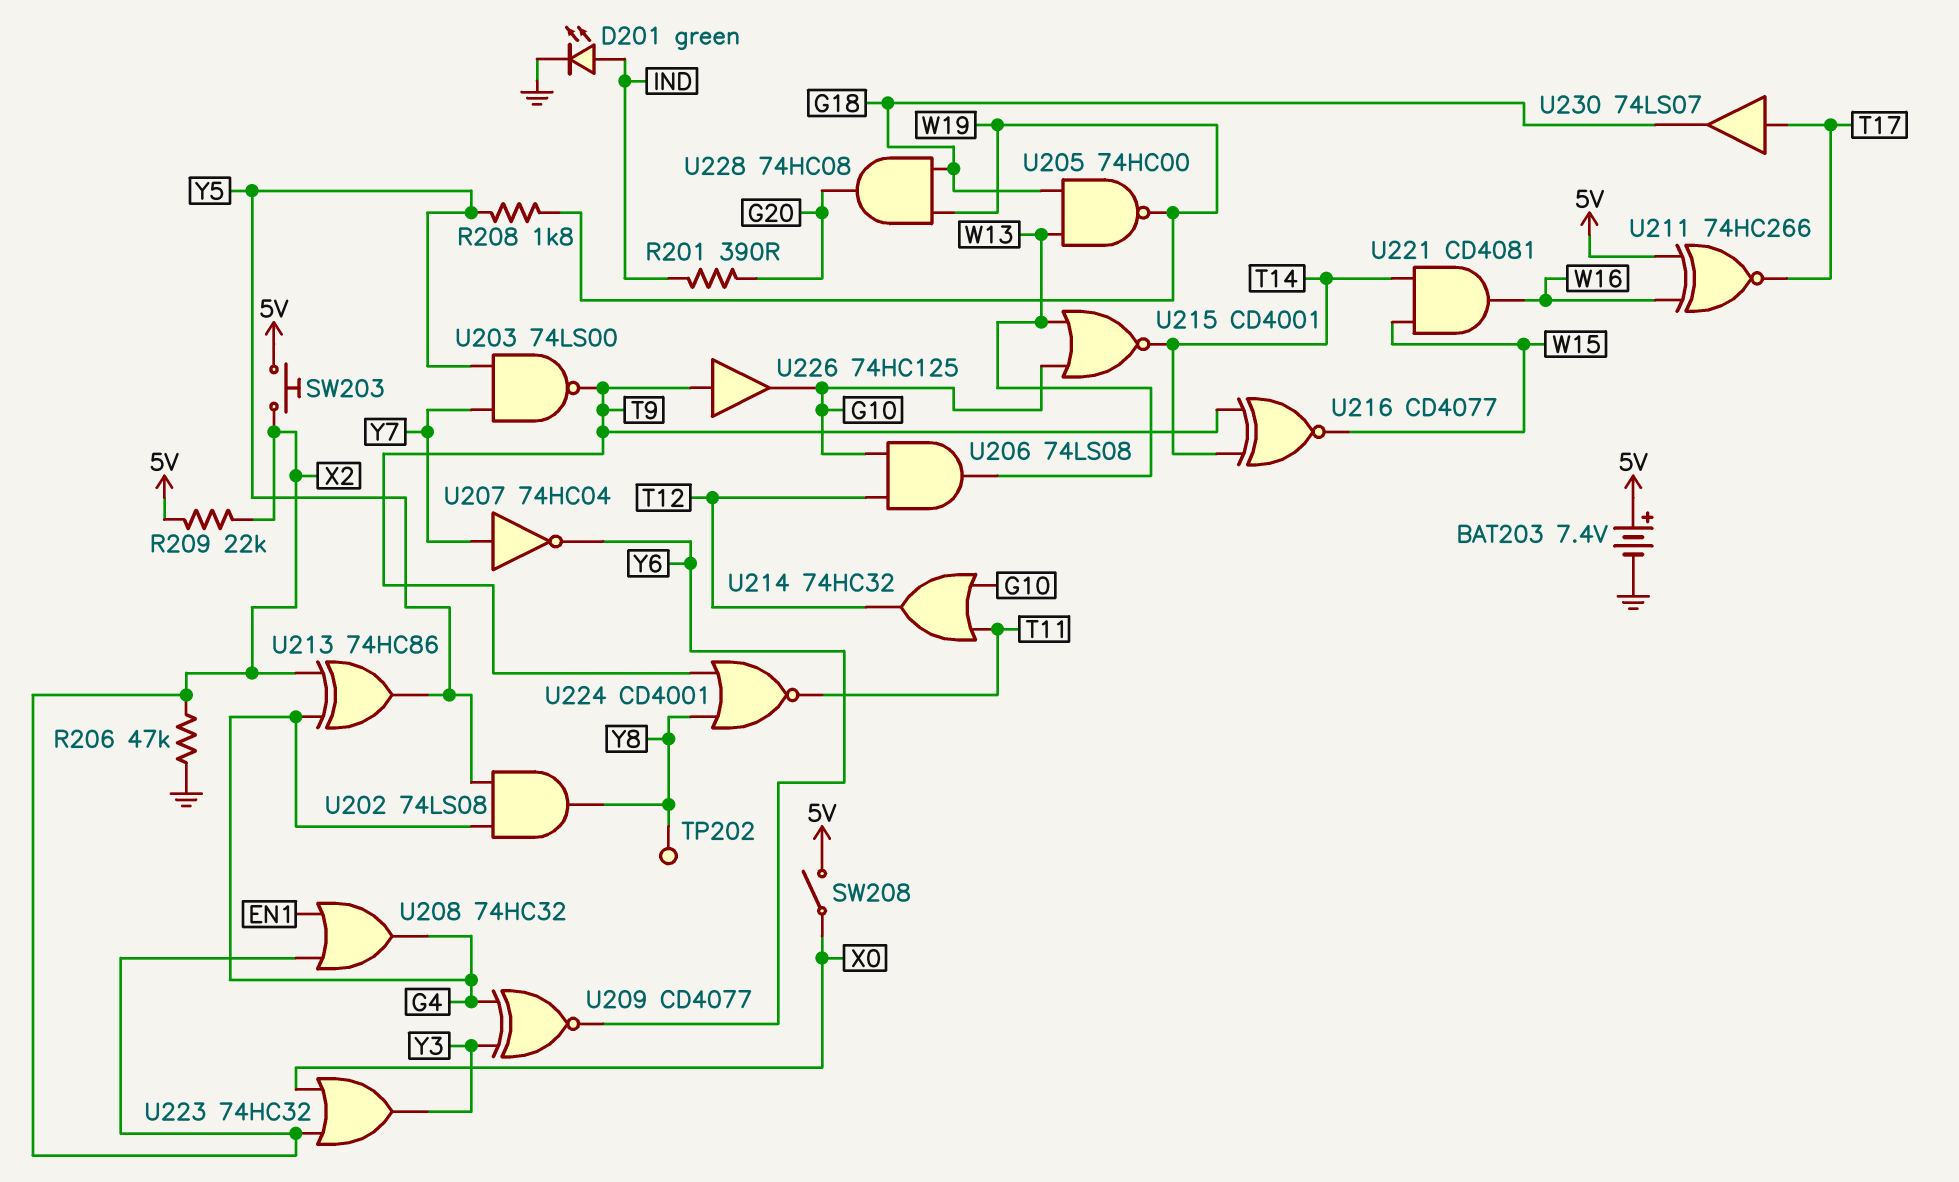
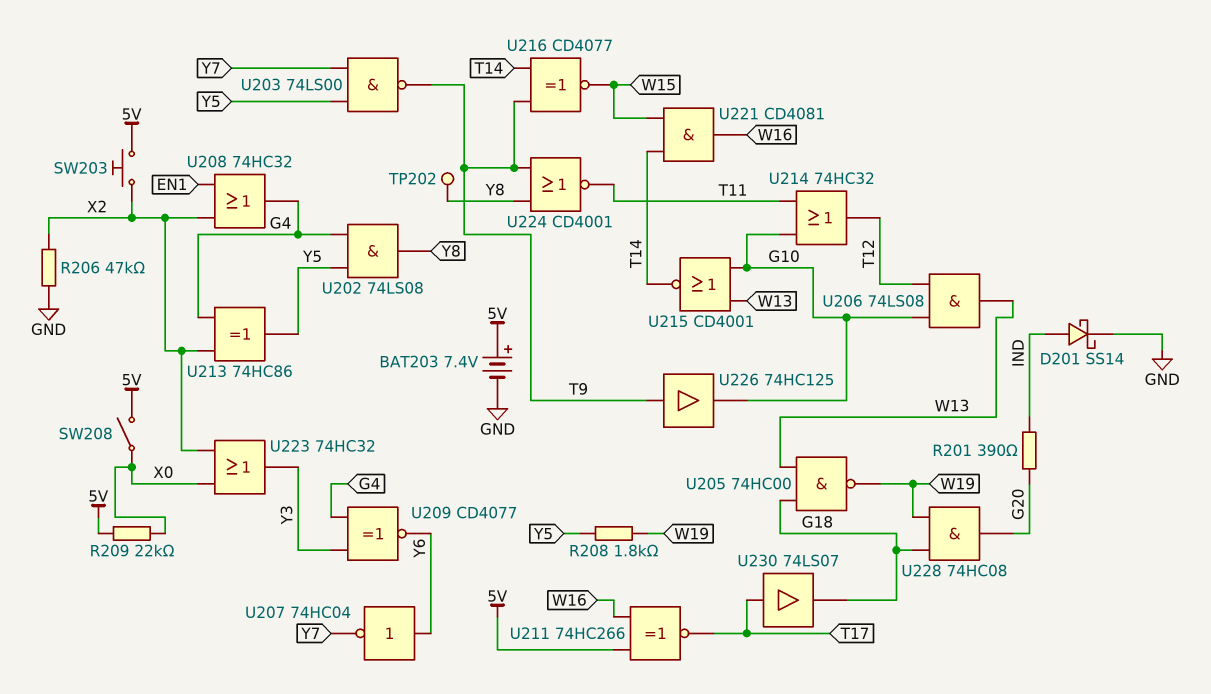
D201: LED green (A IND, K GND) -> schottky SS14 (A IND, K GND)
R209: 22k (5V, X2) -> 22k (5V, X0)
U207: NOT 74HC04 (in Y7, out Y6) -> NOT 74HC04 (in Y6, out Y7)

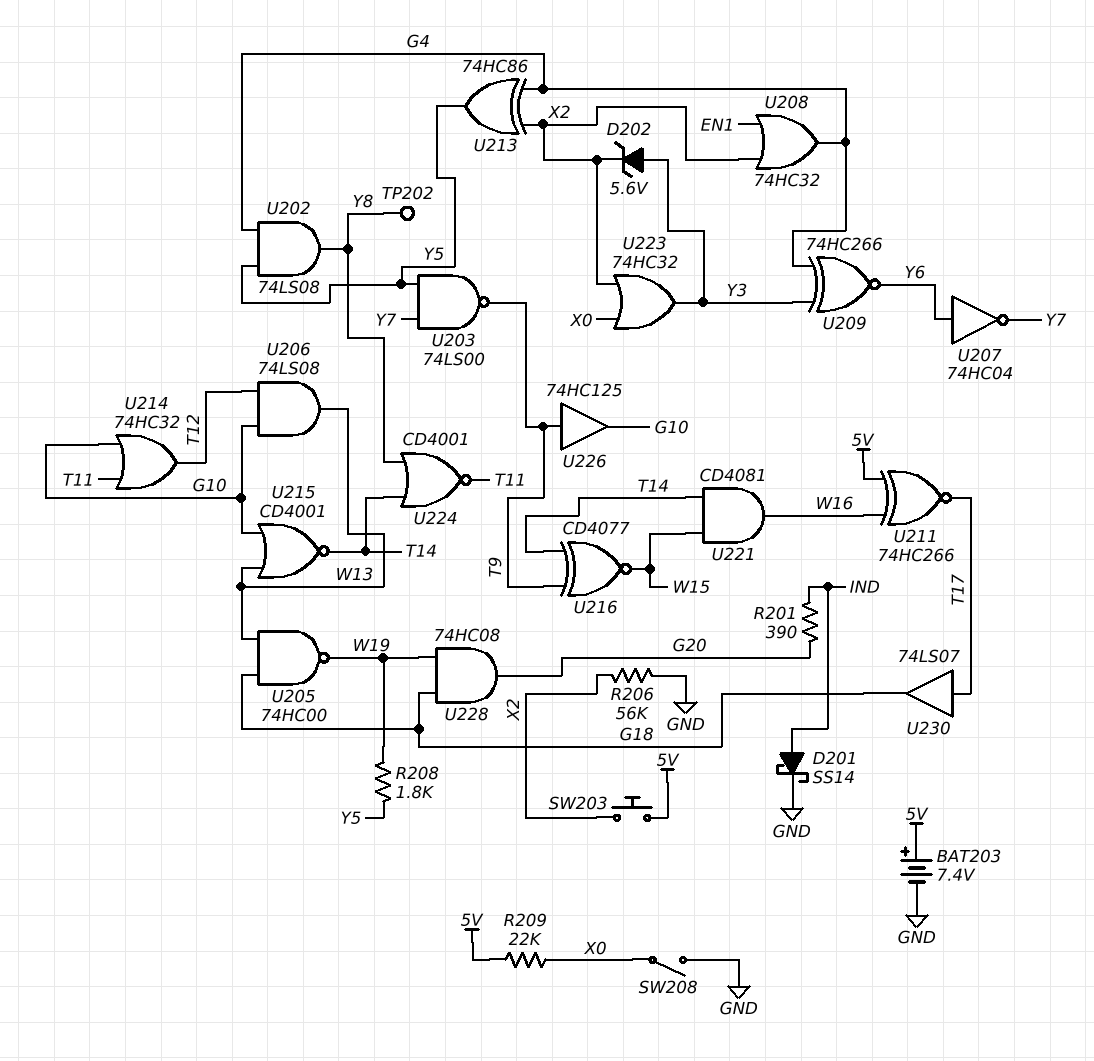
D202: none -> zener 5.6V (A Y3, K X2)
R206: 47k (GND, X2) -> 56k (GND, X2)
SW208: switch (5V, X0) -> switch (GND, X0)
U209: XNOR CD4077 (in G4, in Y3, out Y6) -> XNOR 74HC266 (in G4, in Y3, out Y6)
U224: NOR CD4001 (in T9, in Y8, out T11) -> NOR CD4001 (in T14, in Y8, out T11)

